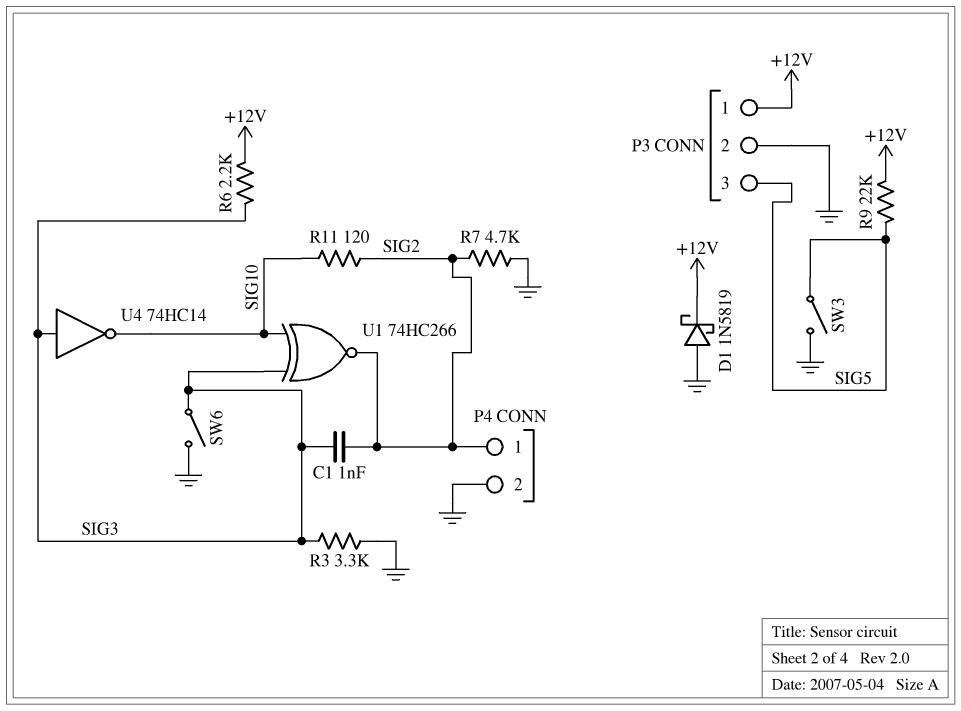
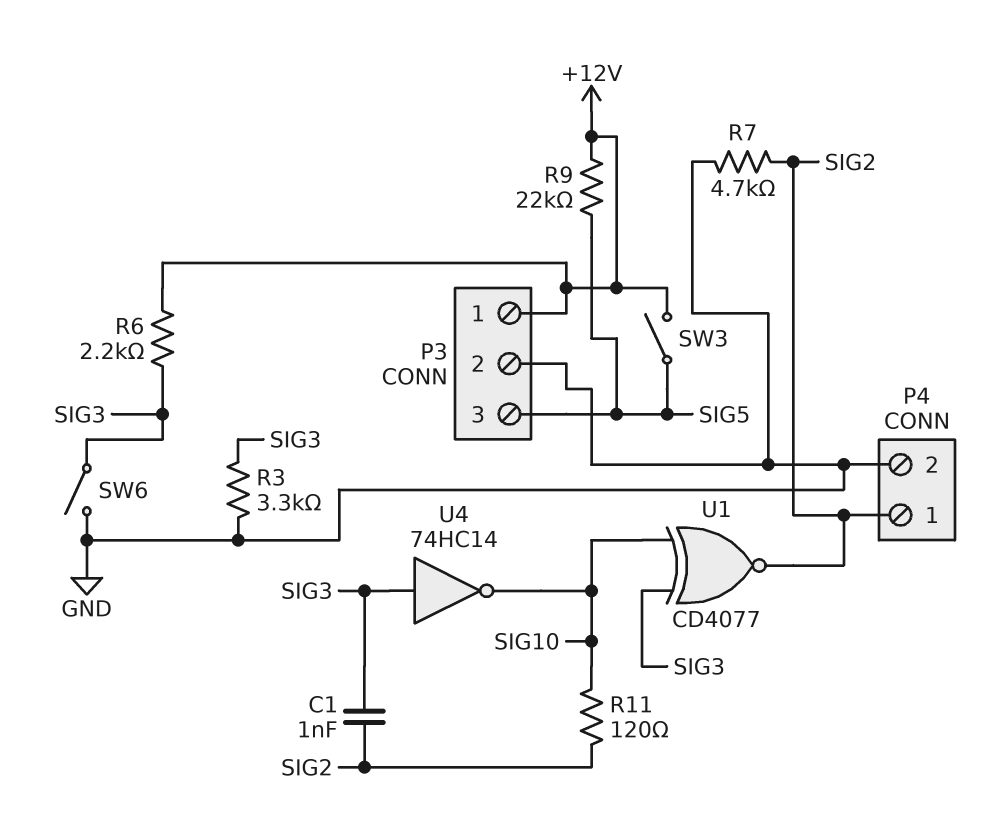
D1: schottky 1N5819 (A GND, K +12V) -> none
SW3: switch (GND, SIG5) -> switch (+12V, SIG5)
U1: XNOR 74HC266 (in SIG3, in SIG10, out SIG2) -> XNOR CD4077 (in SIG3, in SIG10, out SIG2)

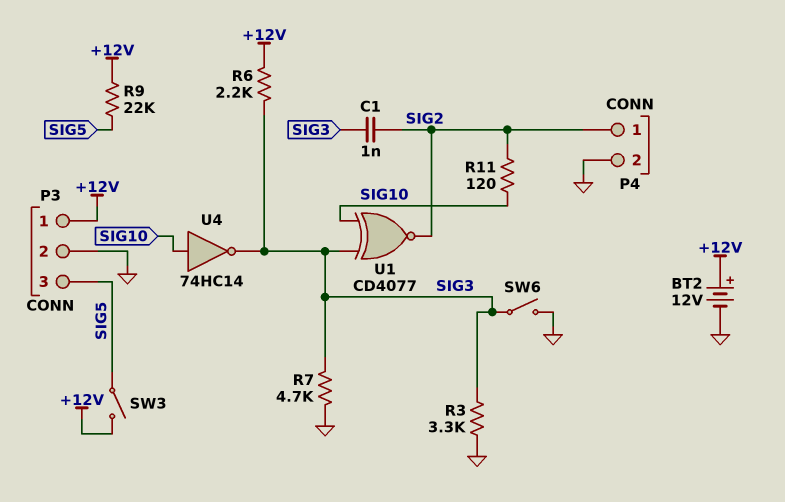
BT2: none -> 12V (plus +12V, minus GND)
R7: 4.7k (GND, SIG2) -> 4.7k (GND, SIG3)
U4: NOT 74HC14 (in SIG3, out SIG10) -> NOT 74HC14 (in SIG10, out SIG3)

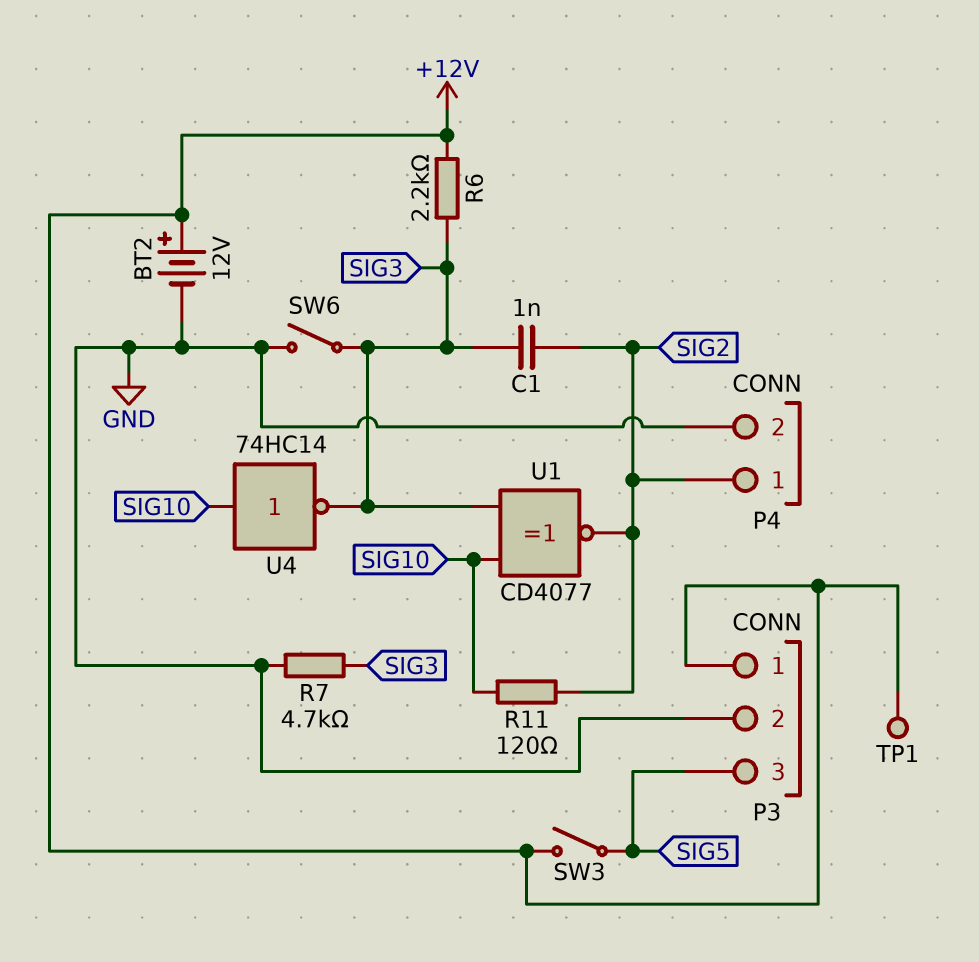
R3: 3.3k (GND, SIG3) -> none
R9: 22k (+12V, SIG5) -> none
TP1: none -> test point (+12V)

